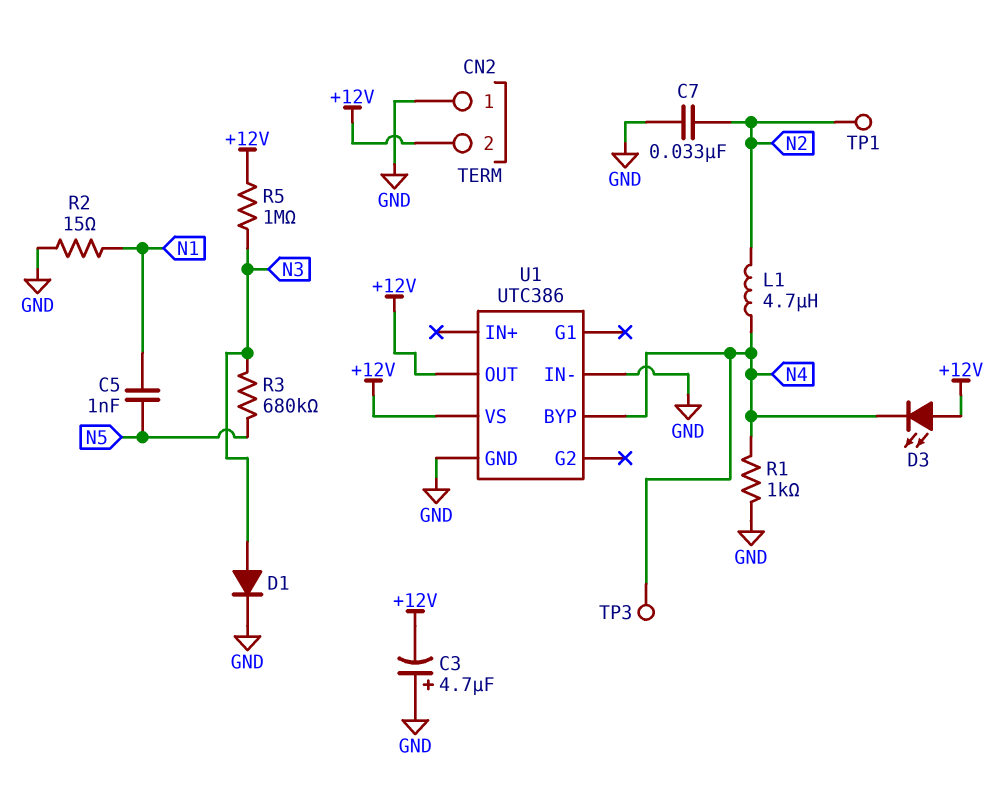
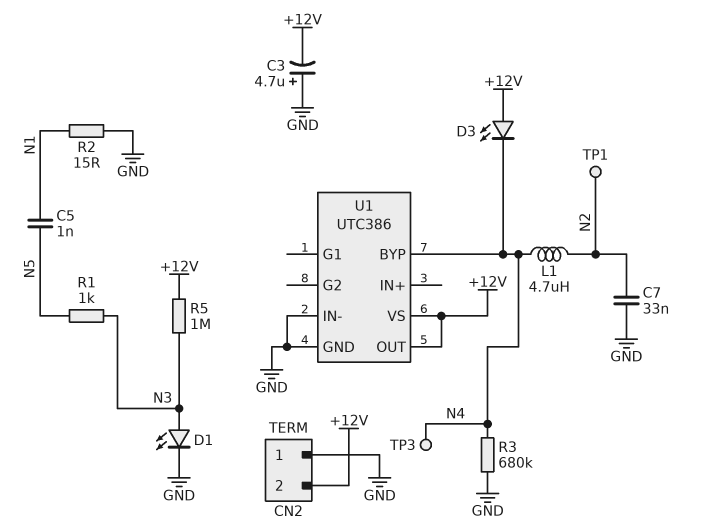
D1: diode (A N3, K GND) -> LED (A N3, K GND)
R1: 1k (GND, N4) -> 1k (N3, N5)
R3: 680k (N3, N5) -> 680k (GND, N4)

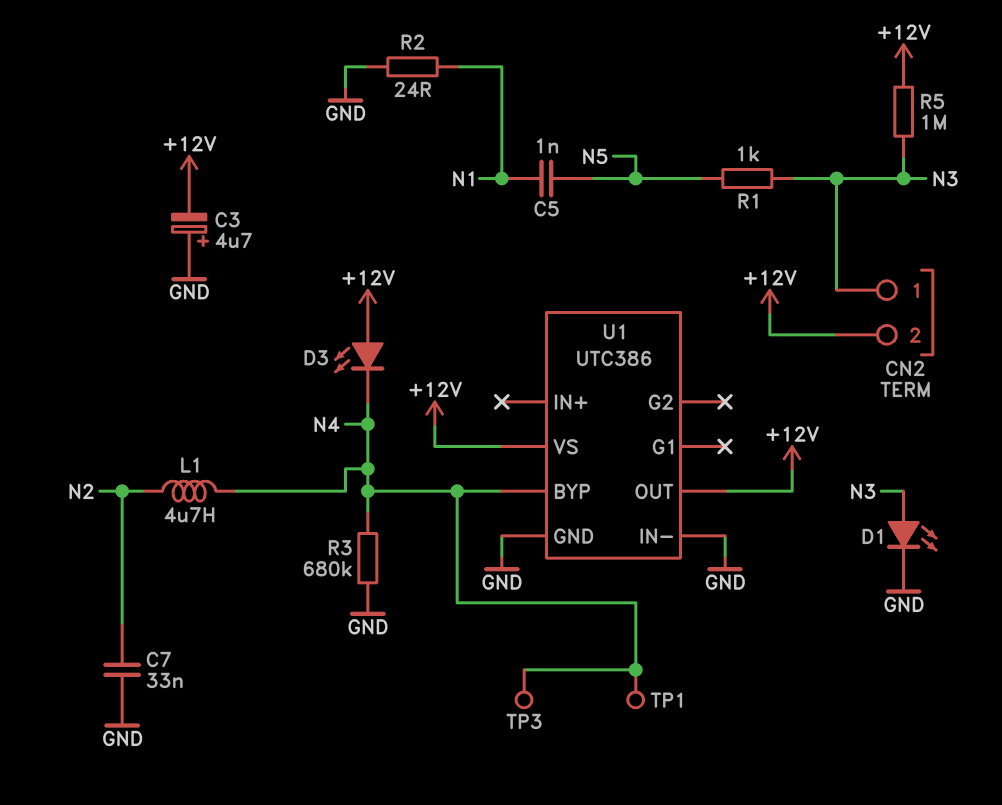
CN2 pin 1: GND -> N3
R2: 15 (GND, N1) -> 24 (GND, N1)
TP1: test point (N2) -> test point (N4)

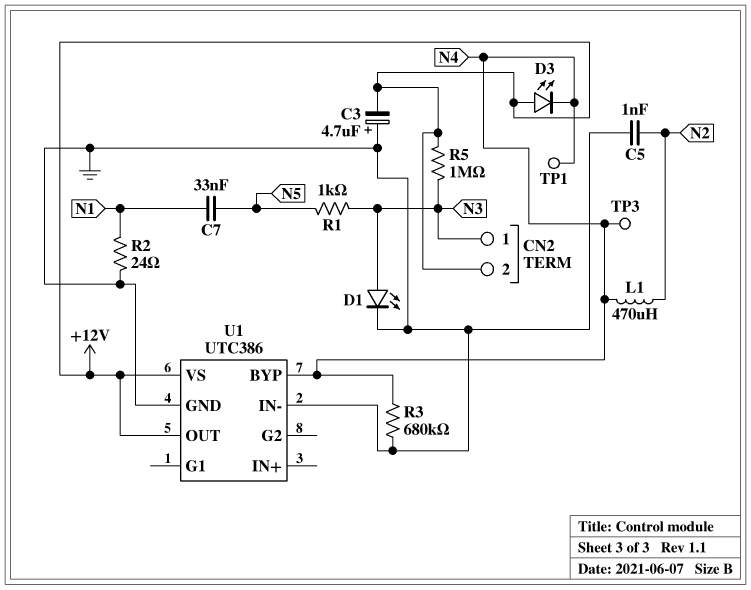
C5: 1nF (N1, N5) -> 1nF (GND, N2)
C7: 33nF (GND, N2) -> 33nF (N1, N5)
L1: 4.7uH (N2, N4) -> 470uH (N2, N4)

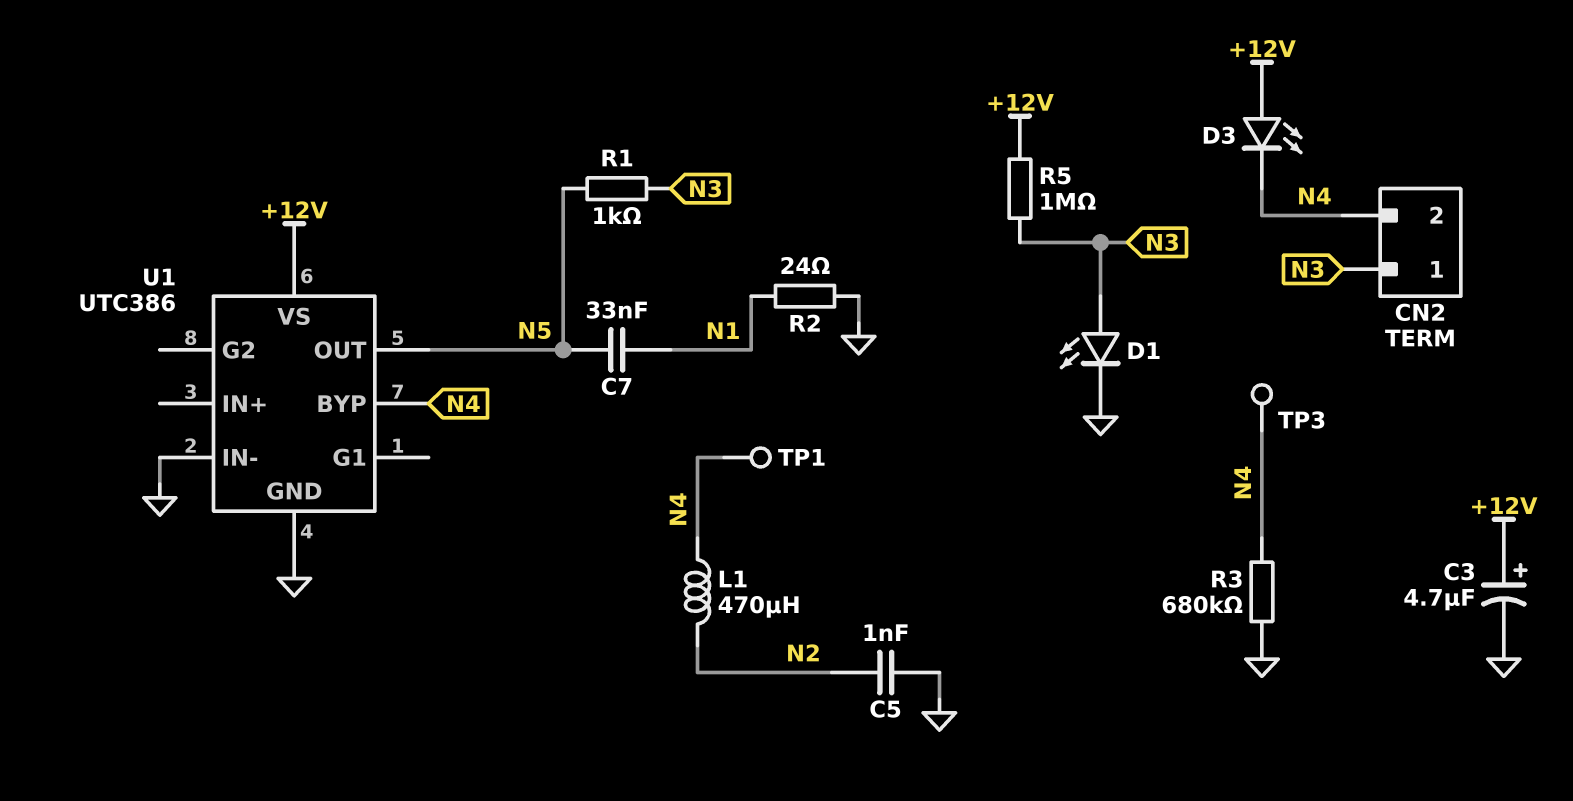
C3: 4.7uF (plus GND, minus +12V) -> 4.7uF (plus +12V, minus GND)
CN2 pin 2: +12V -> N4
U1 pin OUT: +12V -> N5

